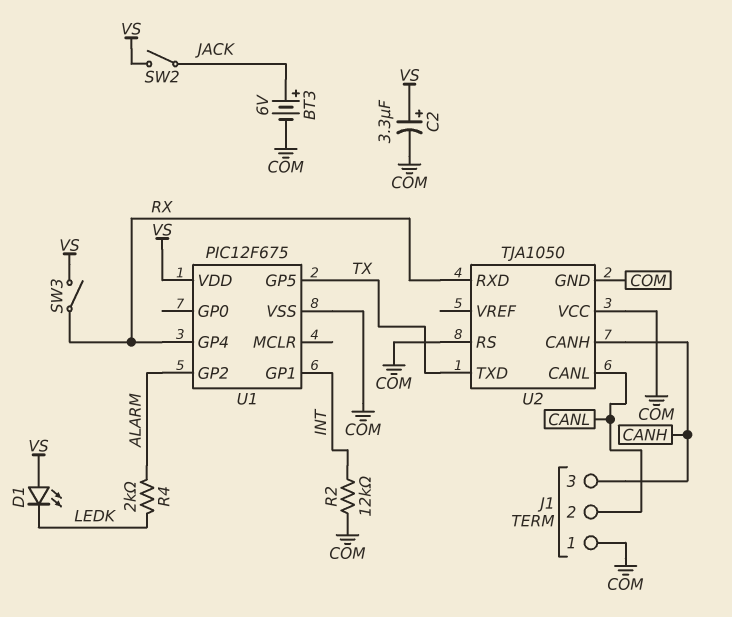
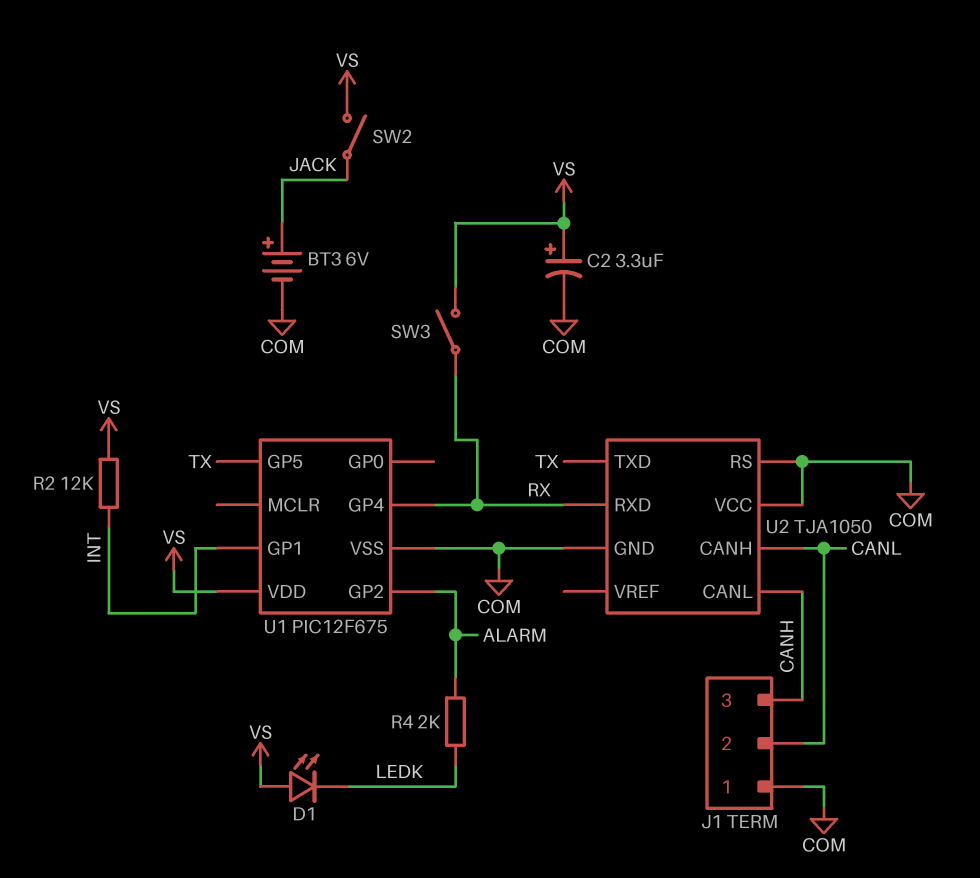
R2: 12k (COM, INT) -> 12k (INT, VS)
U2 pin CANH: CANH -> CANL
U2 pin CANL: CANL -> CANH

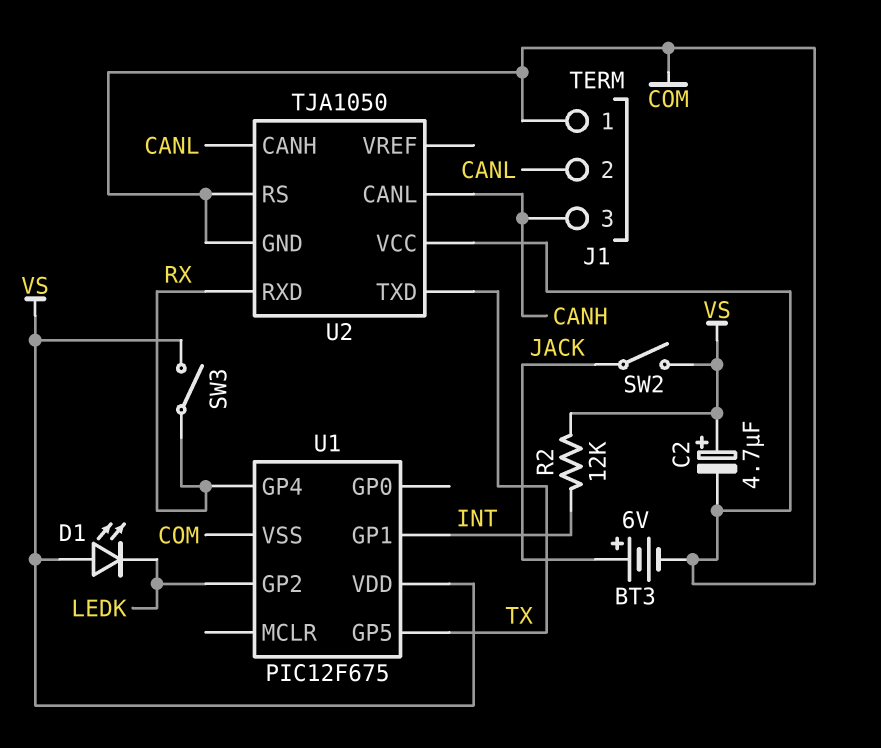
C2: 3.3uF (plus VS, minus COM) -> 4.7uF (plus VS, minus COM)
R4: 2k (ALARM, LEDK) -> none
U1 pin GP2: ALARM -> LEDK

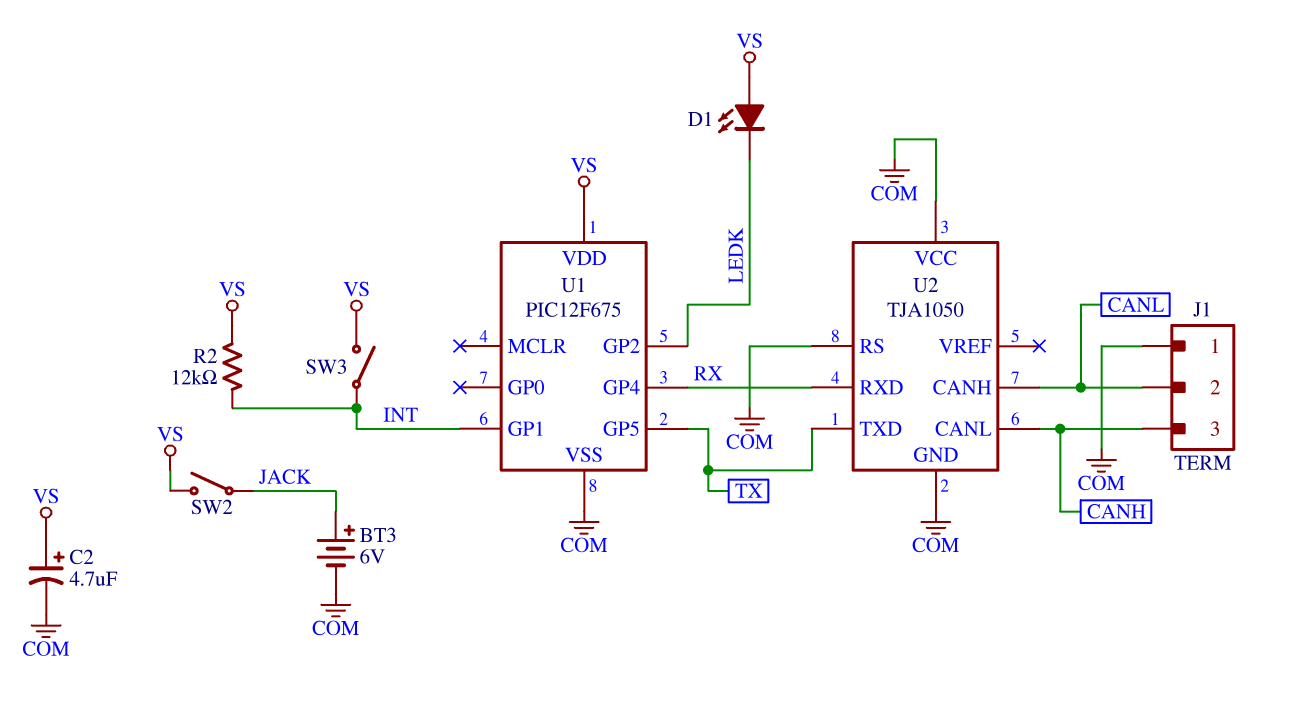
SW3: switch (RX, VS) -> switch (INT, VS)

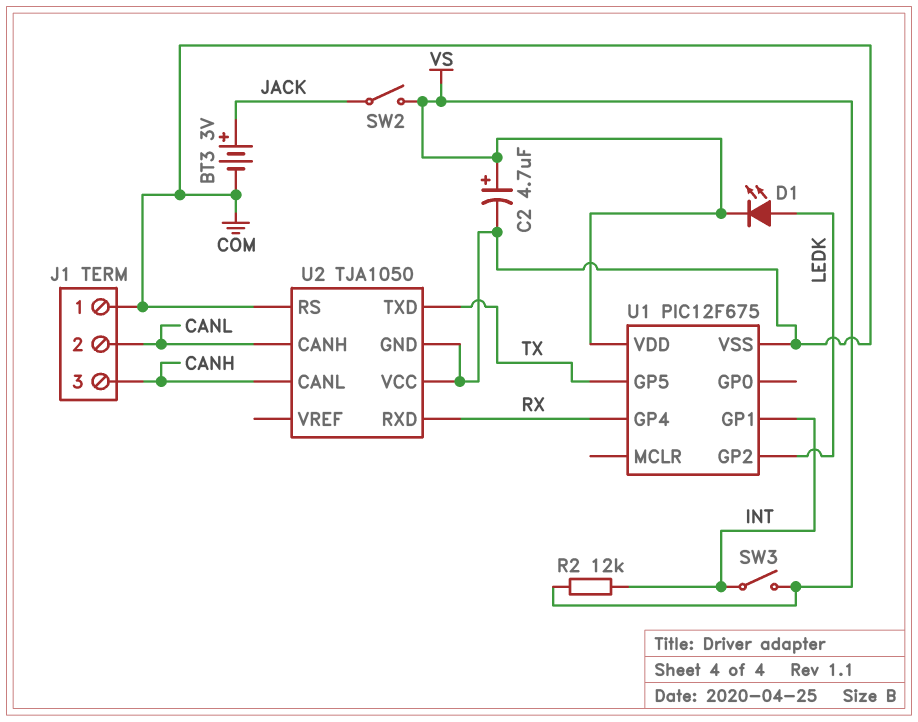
BT3: 6V (plus JACK, minus COM) -> 3V (plus JACK, minus COM)
D1: LED (A VS, K LEDK) -> LED (A LEDK, K VS)

